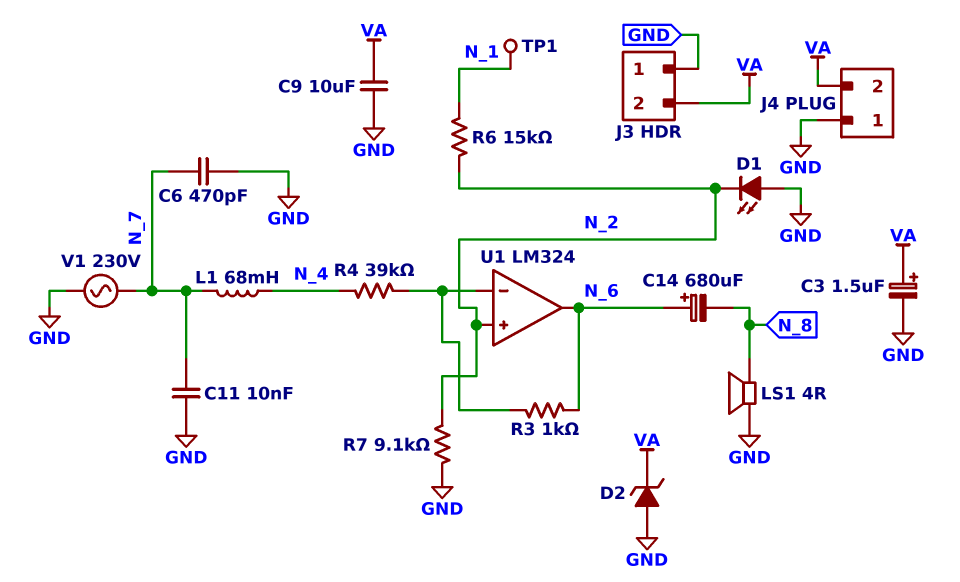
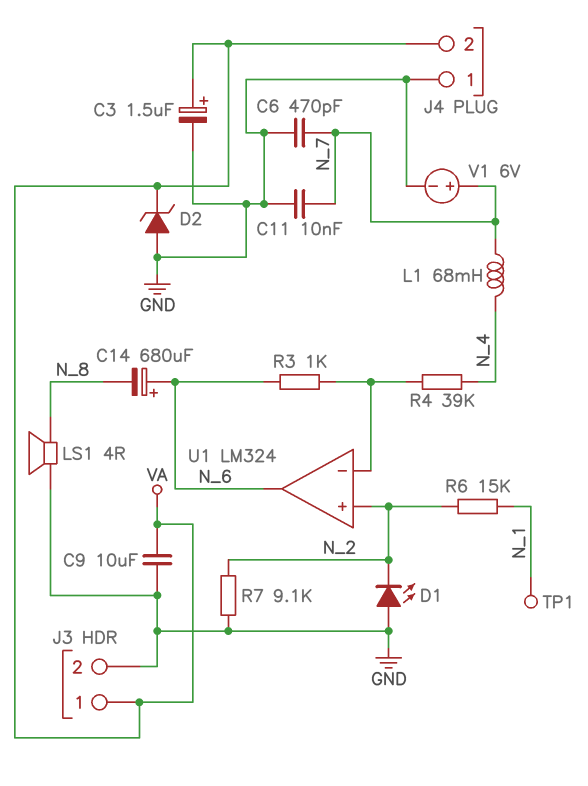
J3 pin 1: GND -> VA
J3 pin 2: VA -> GND
V1: AC 230V (GND, N_7) -> 6V (plus N_7, minus GND)

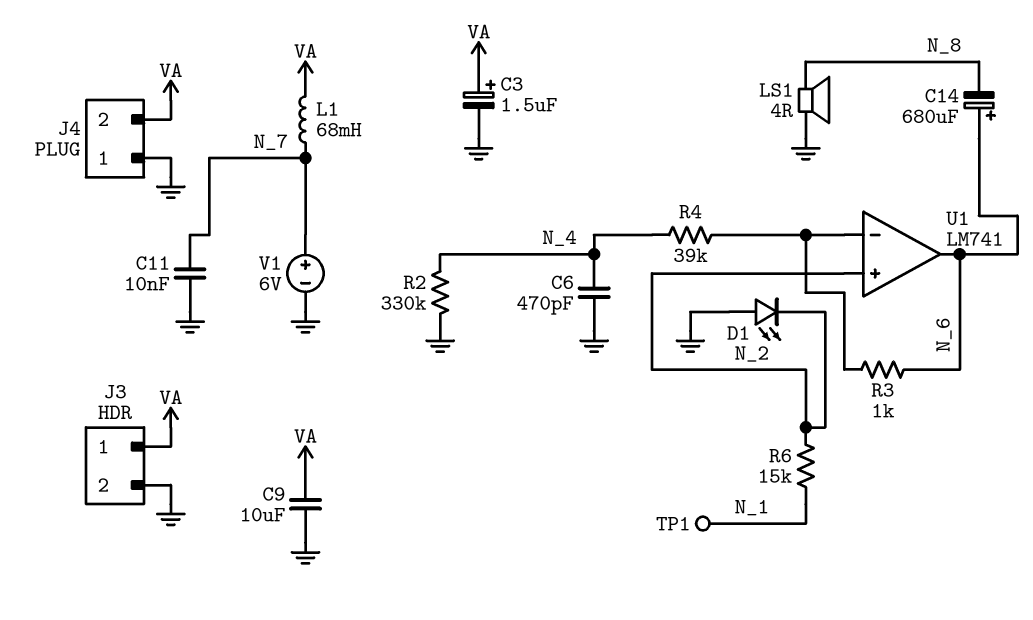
C6: 470pF (GND, N_7) -> 470pF (GND, N_4)
D2: zener (A GND, K VA) -> none
L1: 68mH (N_4, N_7) -> 68mH (N_7, VA)
R2: none -> 330k (GND, N_4)
R7: 9.1k (GND, N_2) -> none
U1: LM324 -> LM741

